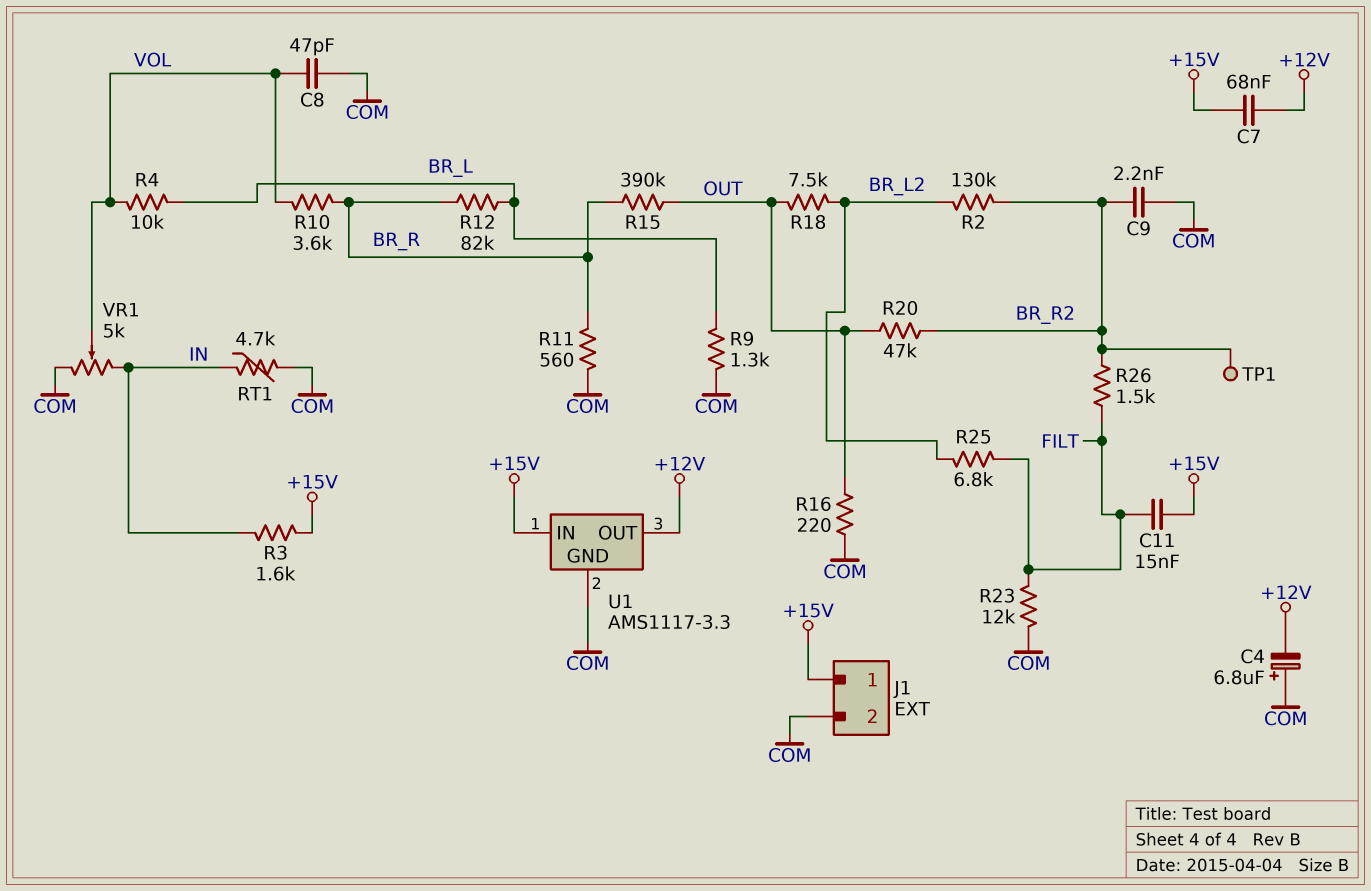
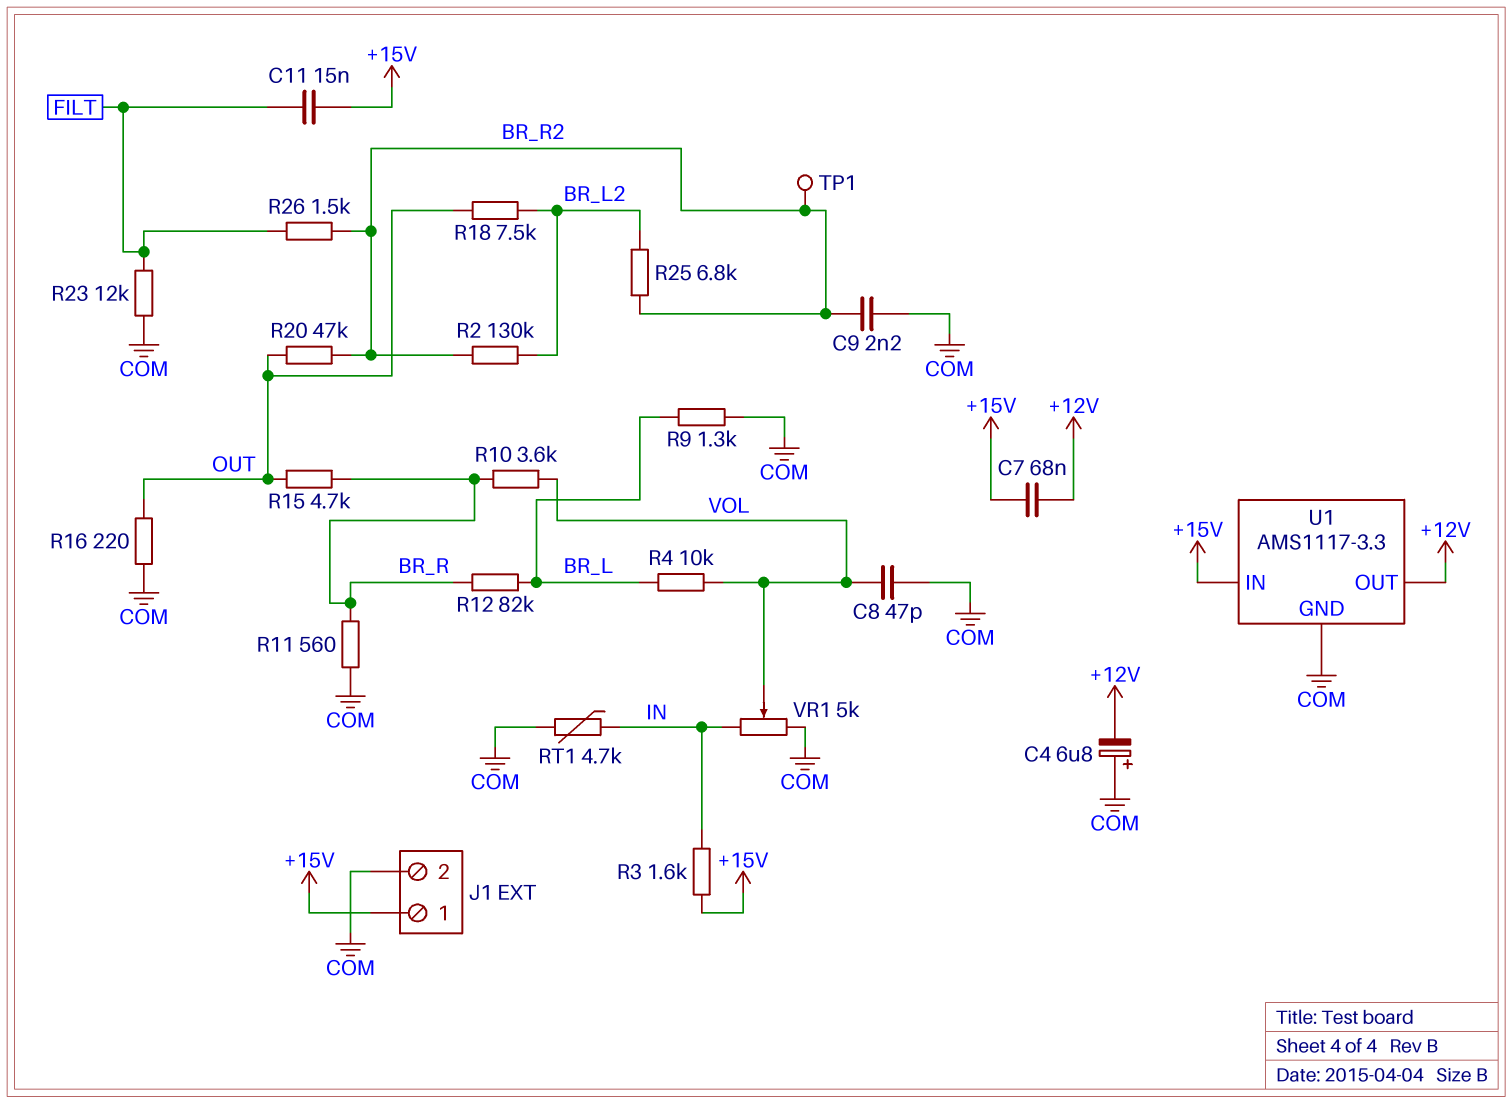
R15: 390k (BR_R, OUT) -> 4.7k (BR_R, OUT)
R25: 6.8k (BR_L2, FILT) -> 6.8k (BR_L2, BR_R2)

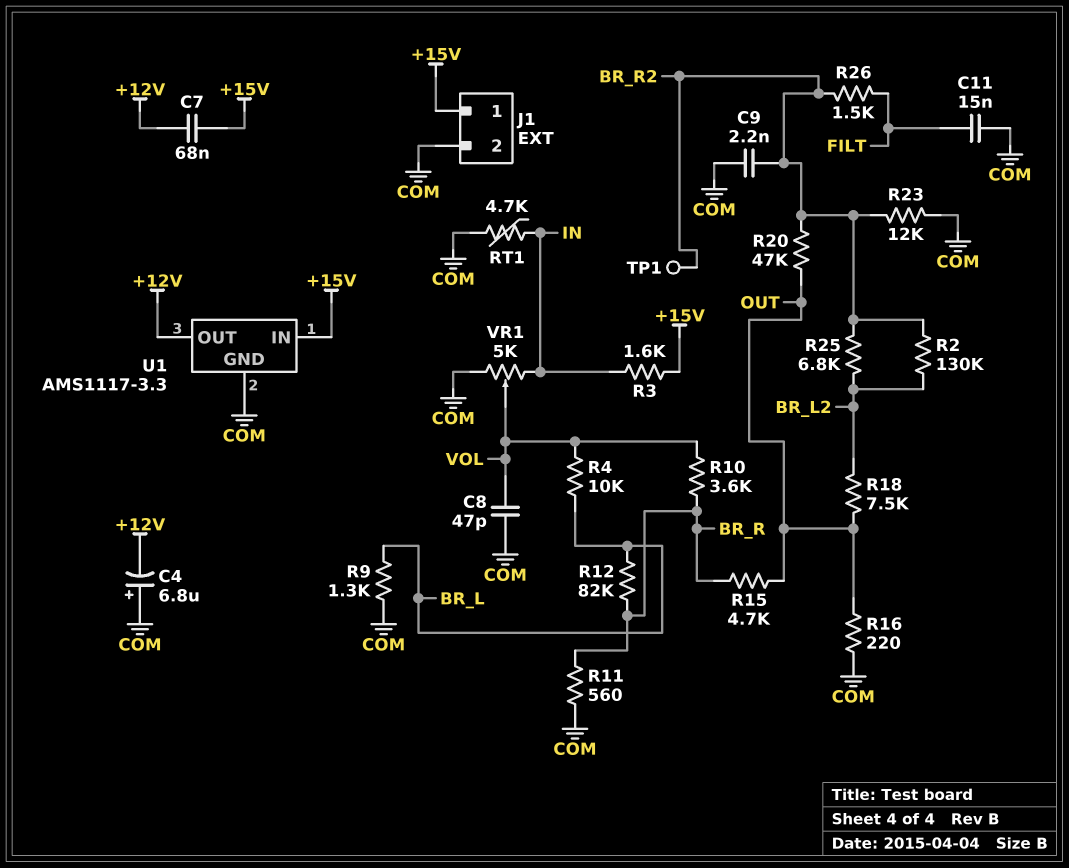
C11: 15nF (+15V, FILT) -> 15nF (COM, FILT)
R23: 12k (COM, FILT) -> 12k (BR_R2, COM)

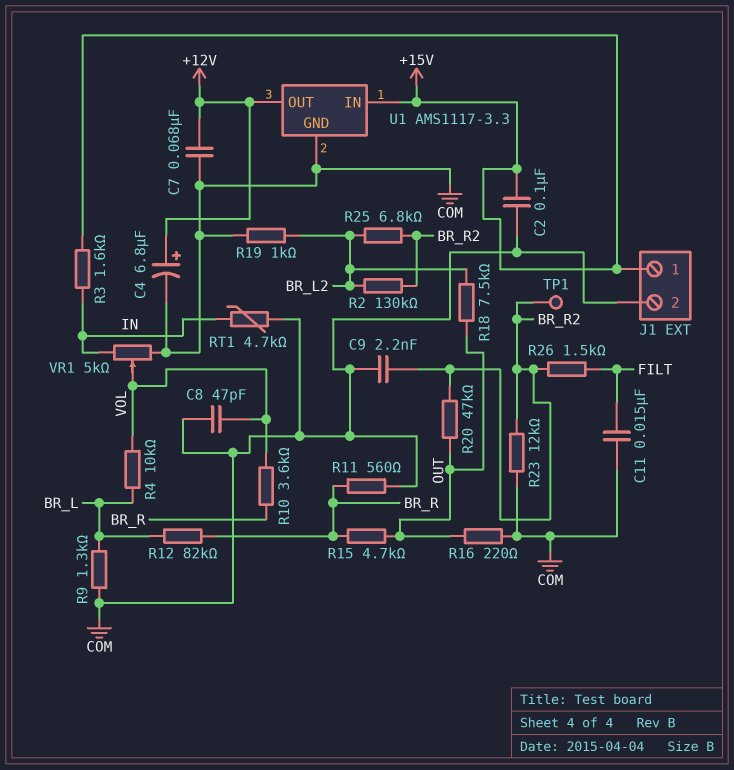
C2: none -> 100nF (+15V, COM)
C4: 6.8uF (plus COM, minus +12V) -> 6.8uF (plus +12V, minus COM)
C7: 68nF (+12V, +15V) -> 68nF (+12V, COM)
R19: none -> 1k (BR_L2, COM)

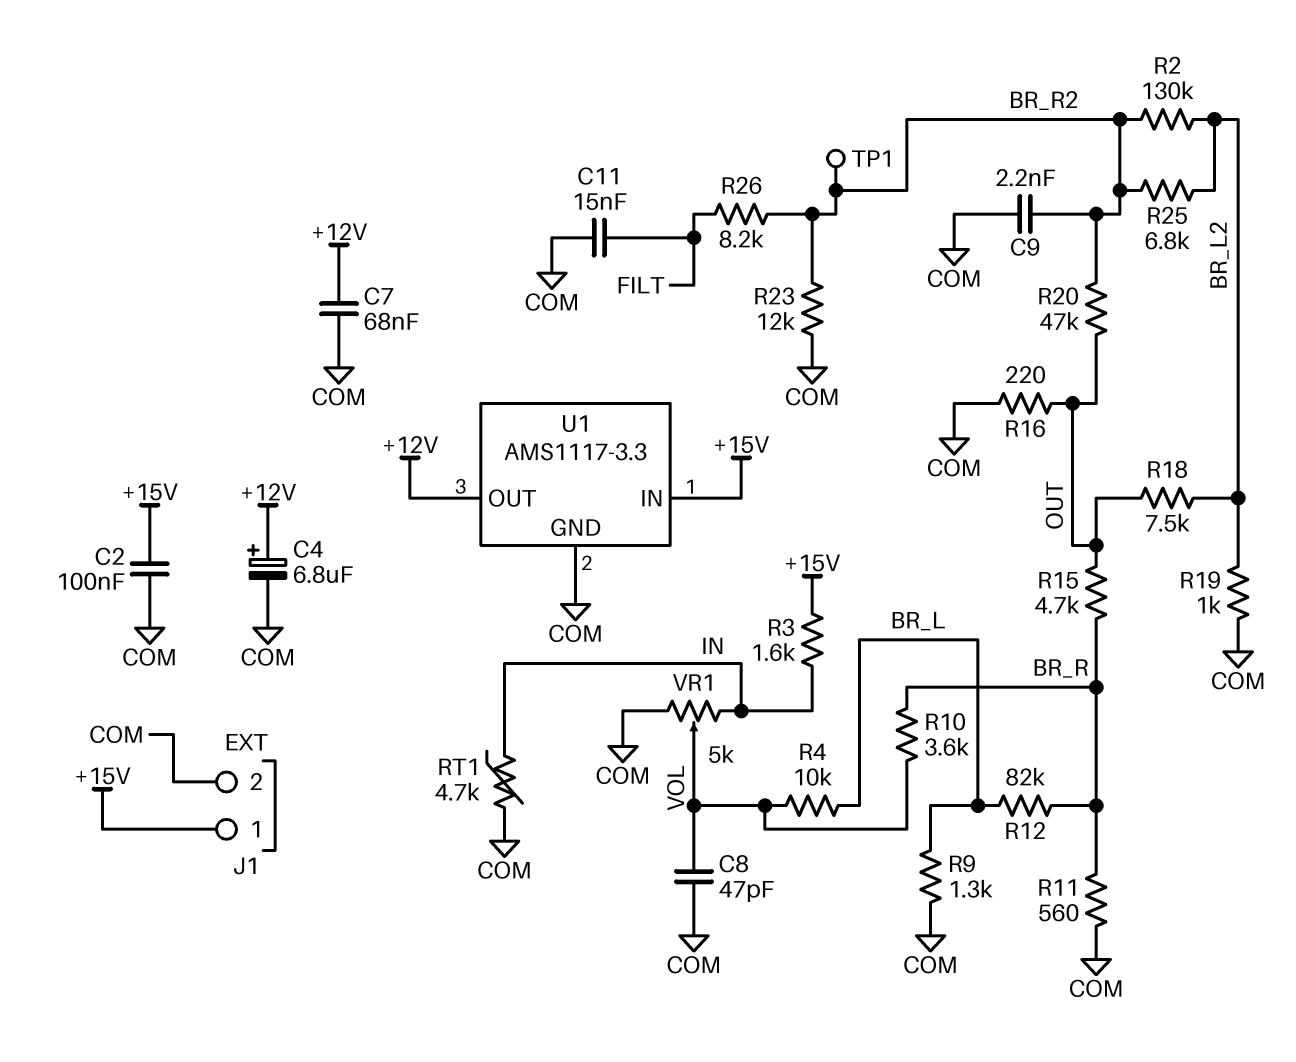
R26: 1.5k (BR_R2, FILT) -> 8.2k (BR_R2, FILT)

